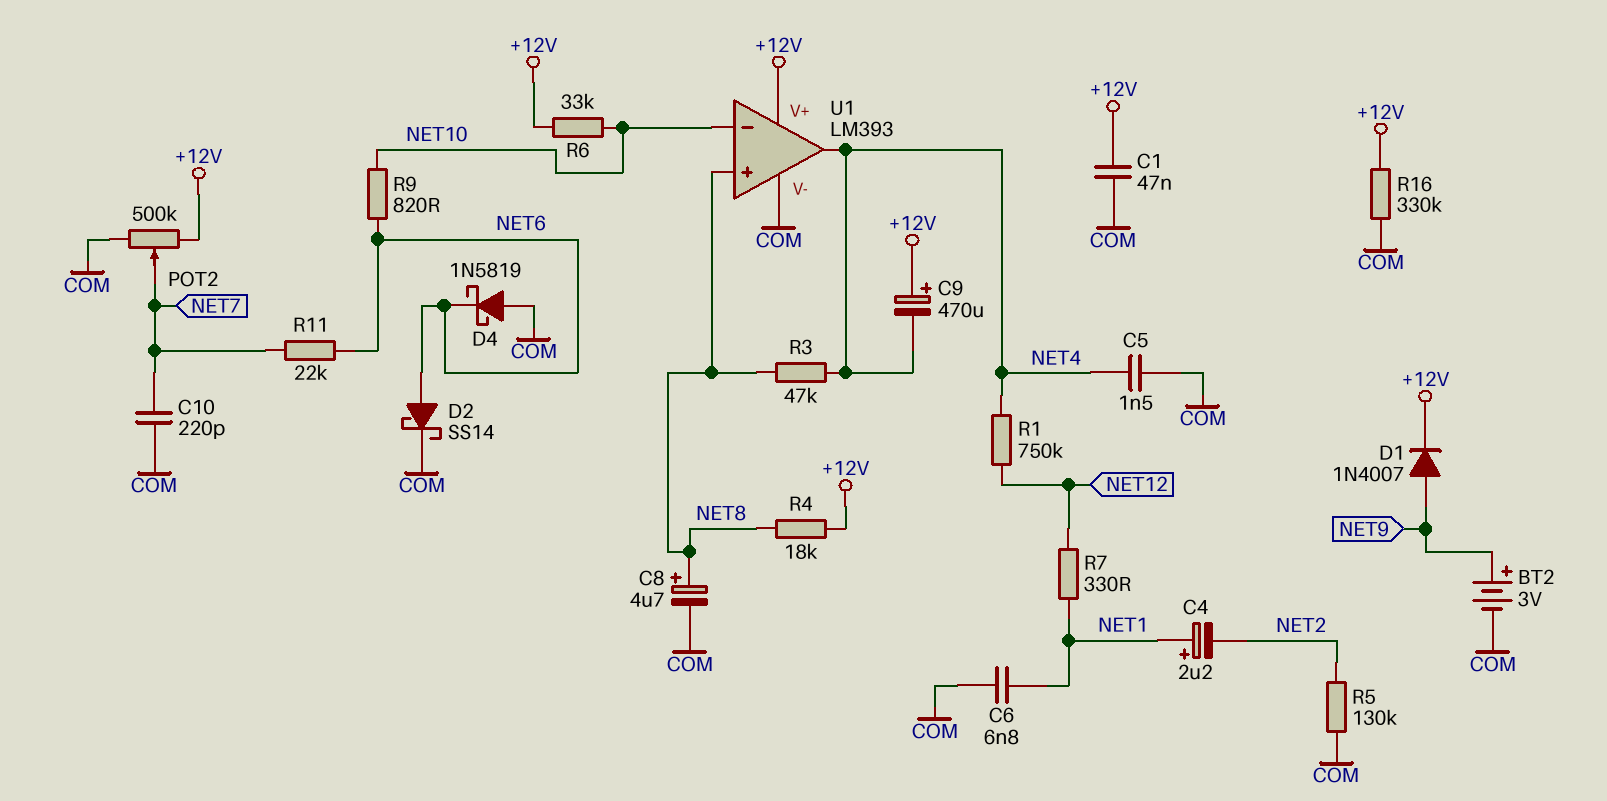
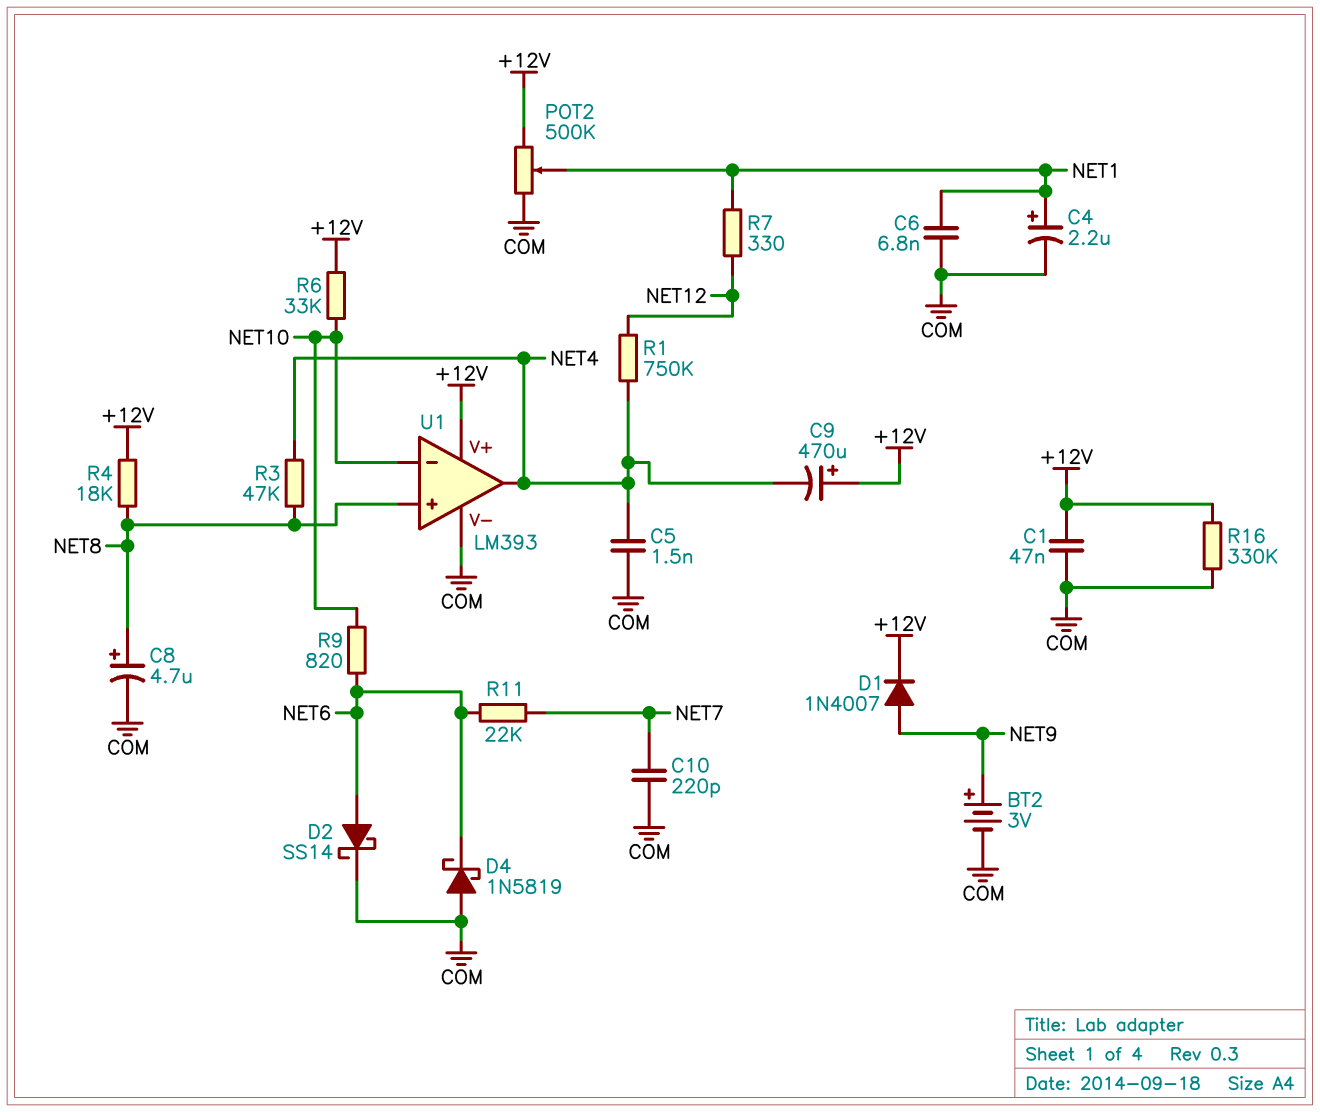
C4: 2.2uF (plus NET1, minus NET2) -> 2.2uF (plus NET1, minus COM)
POT2: 500k (+12V, COM, wiper NET7) -> 500k (+12V, COM, wiper NET1)
R5: 130k (COM, NET2) -> none

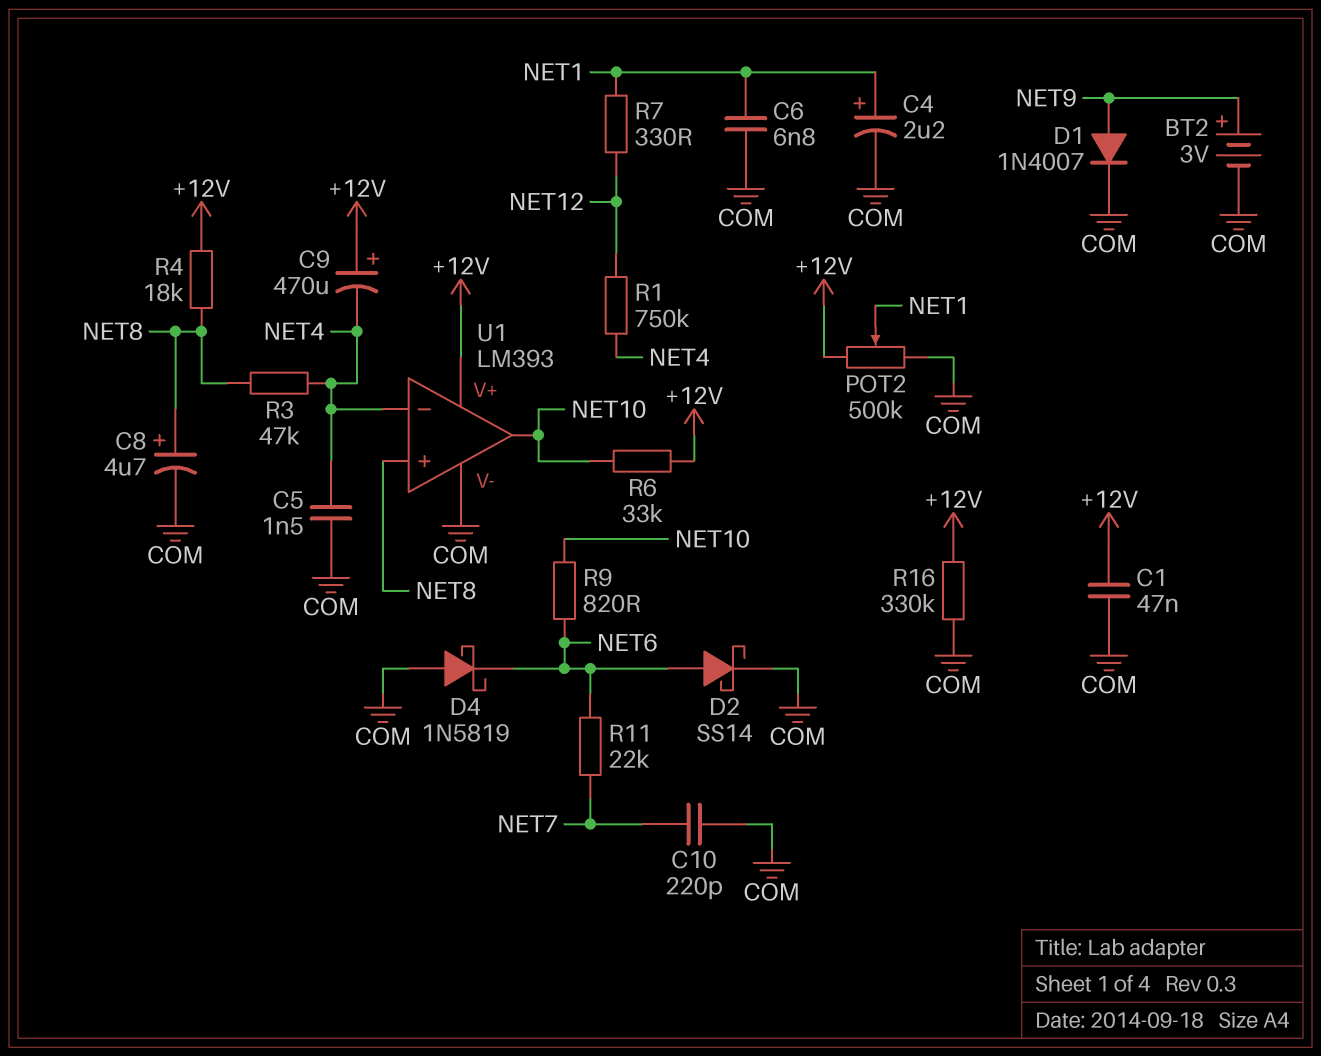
D1: diode 1N4007 (A NET9, K +12V) -> diode 1N4007 (A NET9, K COM)
U1 pin in-: NET10 -> NET4
U1 pin out: NET4 -> NET10

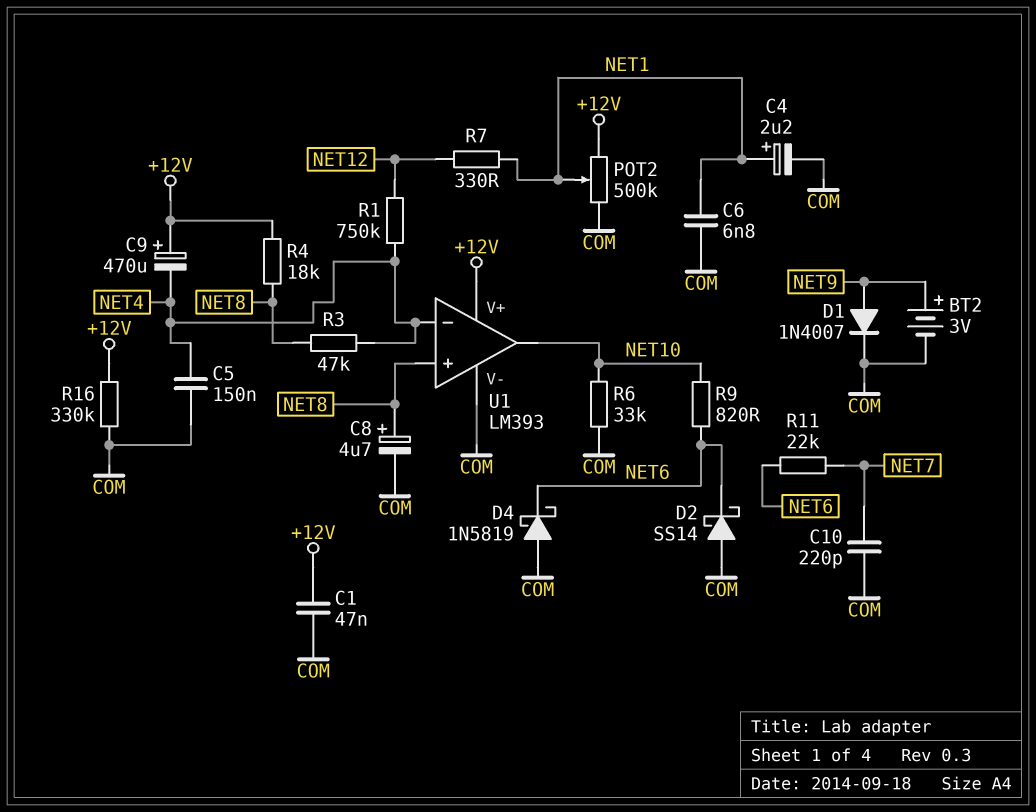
C5: 1.5nF (COM, NET4) -> 150nF (COM, NET4)
D2: schottky SS14 (A NET6, K COM) -> schottky SS14 (A COM, K NET6)
R6: 33k (+12V, NET10) -> 33k (COM, NET10)

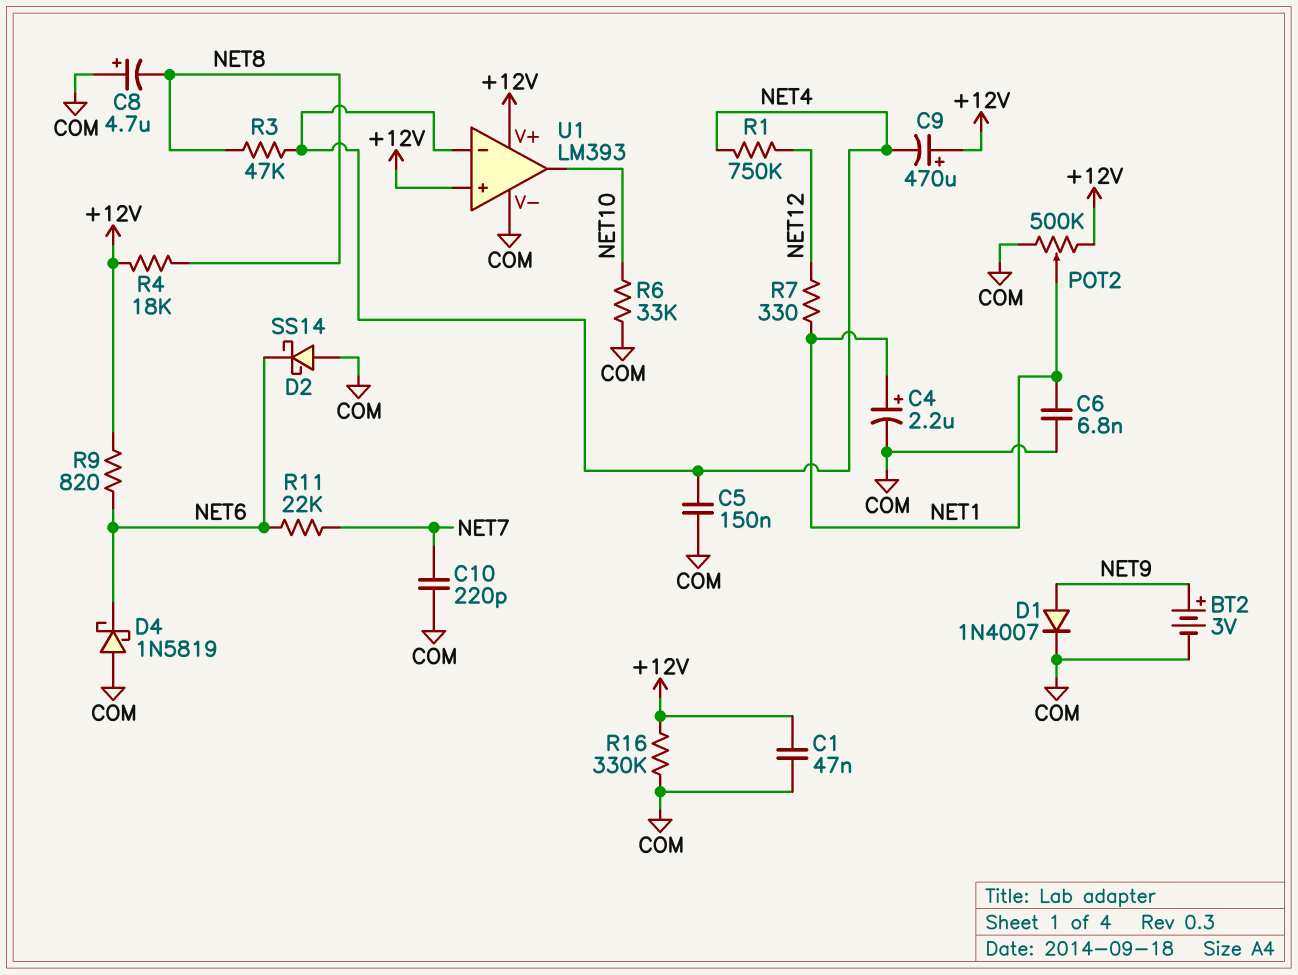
C8: 4.7uF (plus NET8, minus COM) -> 4.7uF (plus COM, minus NET8)
R9: 820 (NET6, NET10) -> 820 (+12V, NET6)
U1 pin in+: NET8 -> +12V

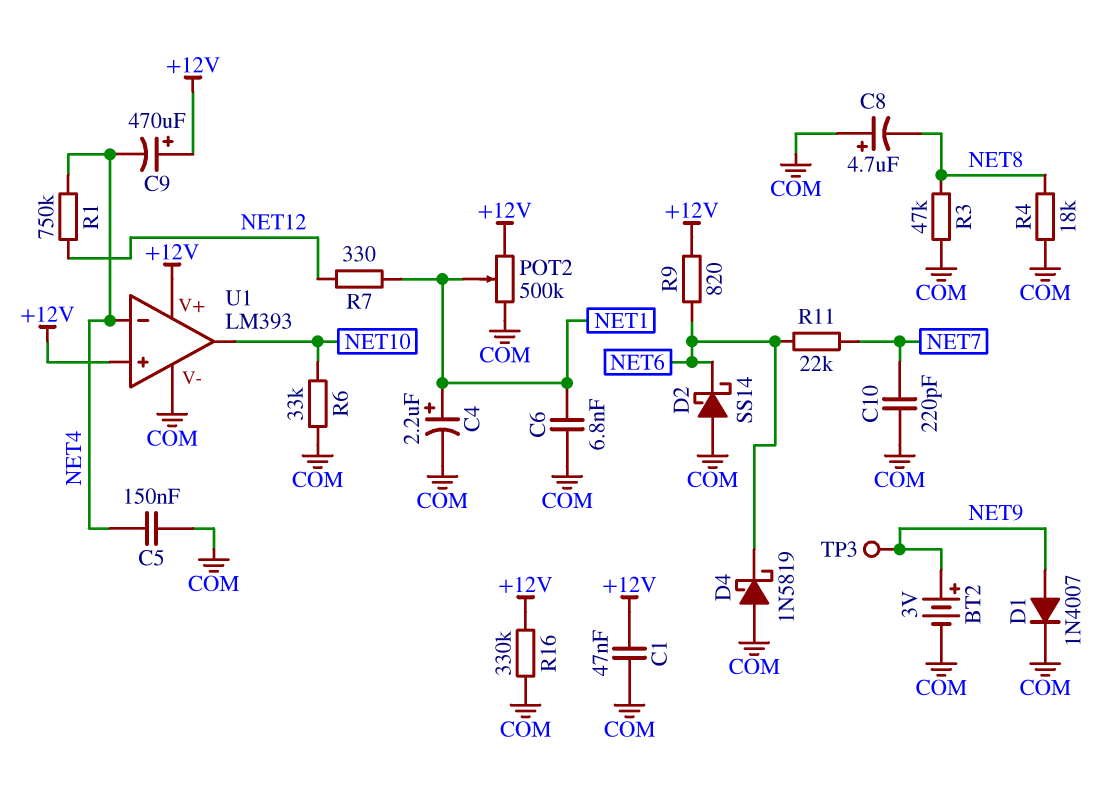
R3: 47k (NET4, NET8) -> 47k (COM, NET8)
R4: 18k (+12V, NET8) -> 18k (COM, NET8)
TP3: none -> test point (NET9)

